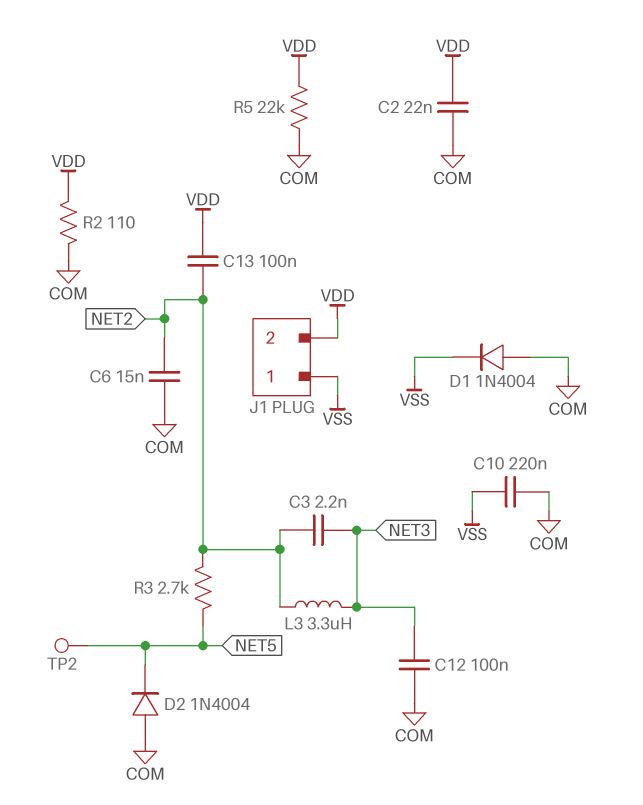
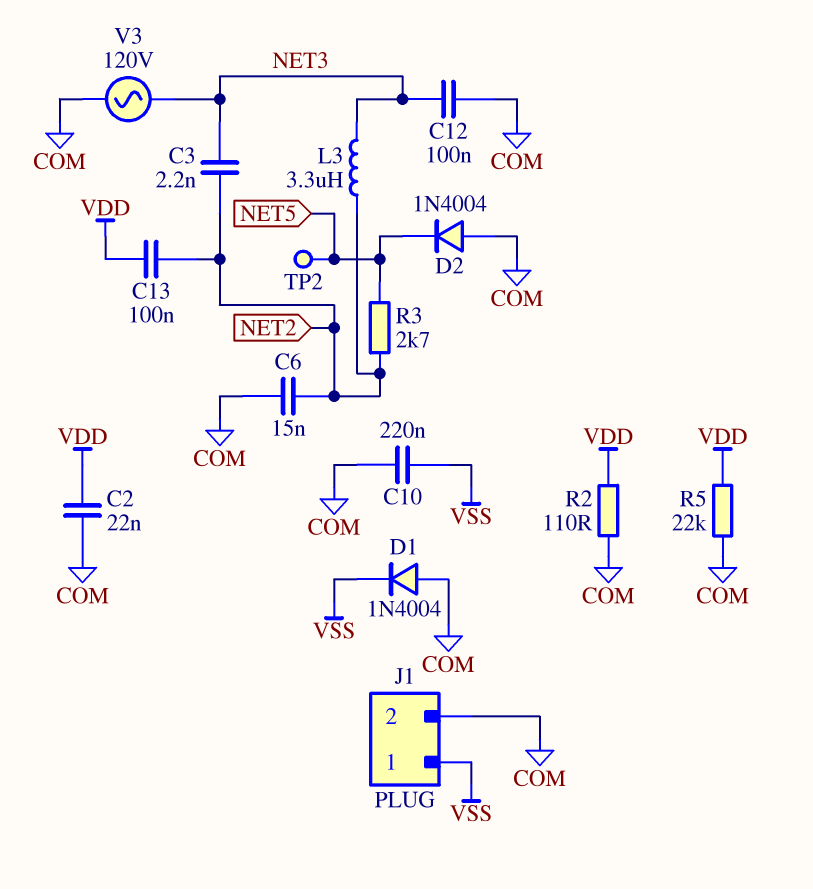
J1 pin 2: VDD -> COM
V3: none -> AC 120V (COM, NET3)

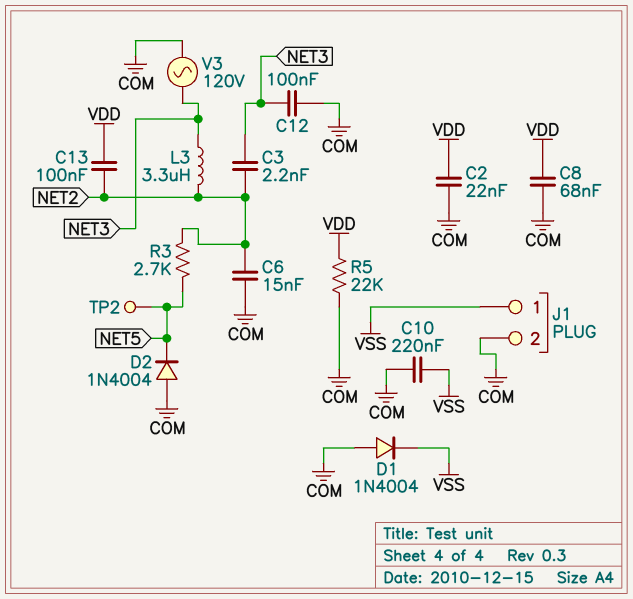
C8: none -> 68nF (COM, VDD)
R2: 110 (COM, VDD) -> none

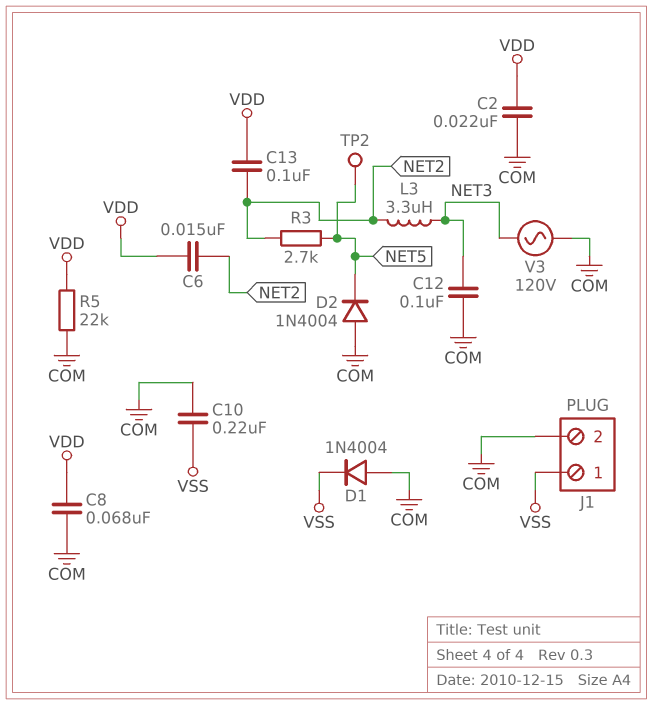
C3: 2.2nF (NET2, NET3) -> none
C6: 15nF (COM, NET2) -> 15nF (NET2, VDD)

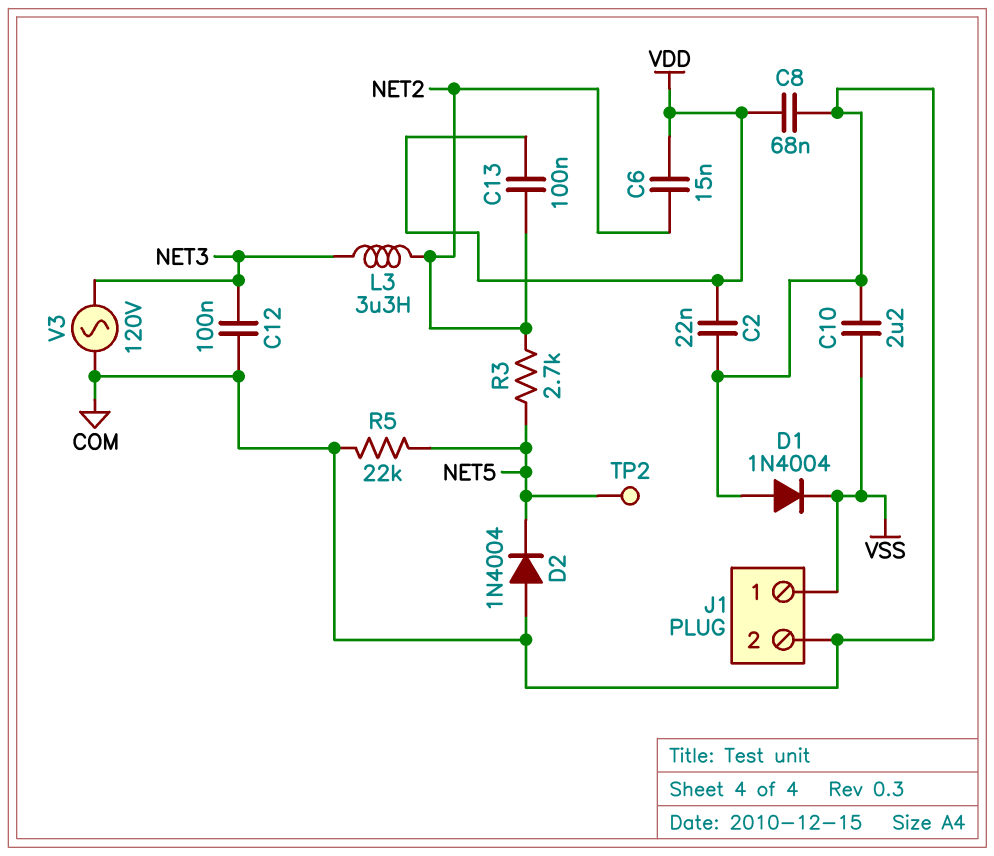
C10: 220nF (COM, VSS) -> 2.2uF (COM, VSS)
R5: 22k (COM, VDD) -> 22k (COM, NET5)

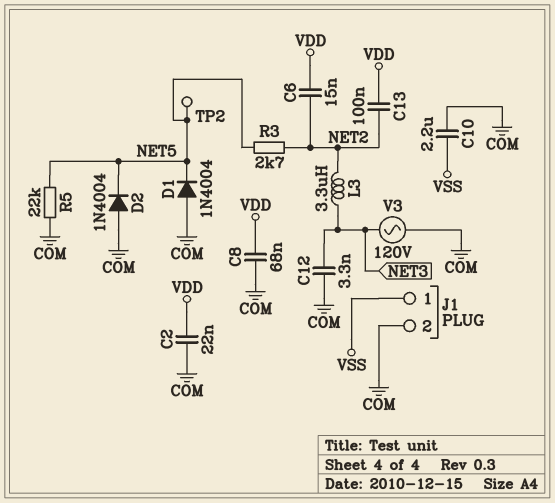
C12: 100nF (COM, NET3) -> 3.3nF (COM, NET3)
D1: diode 1N4004 (A COM, K VSS) -> diode 1N4004 (A COM, K NET5)

